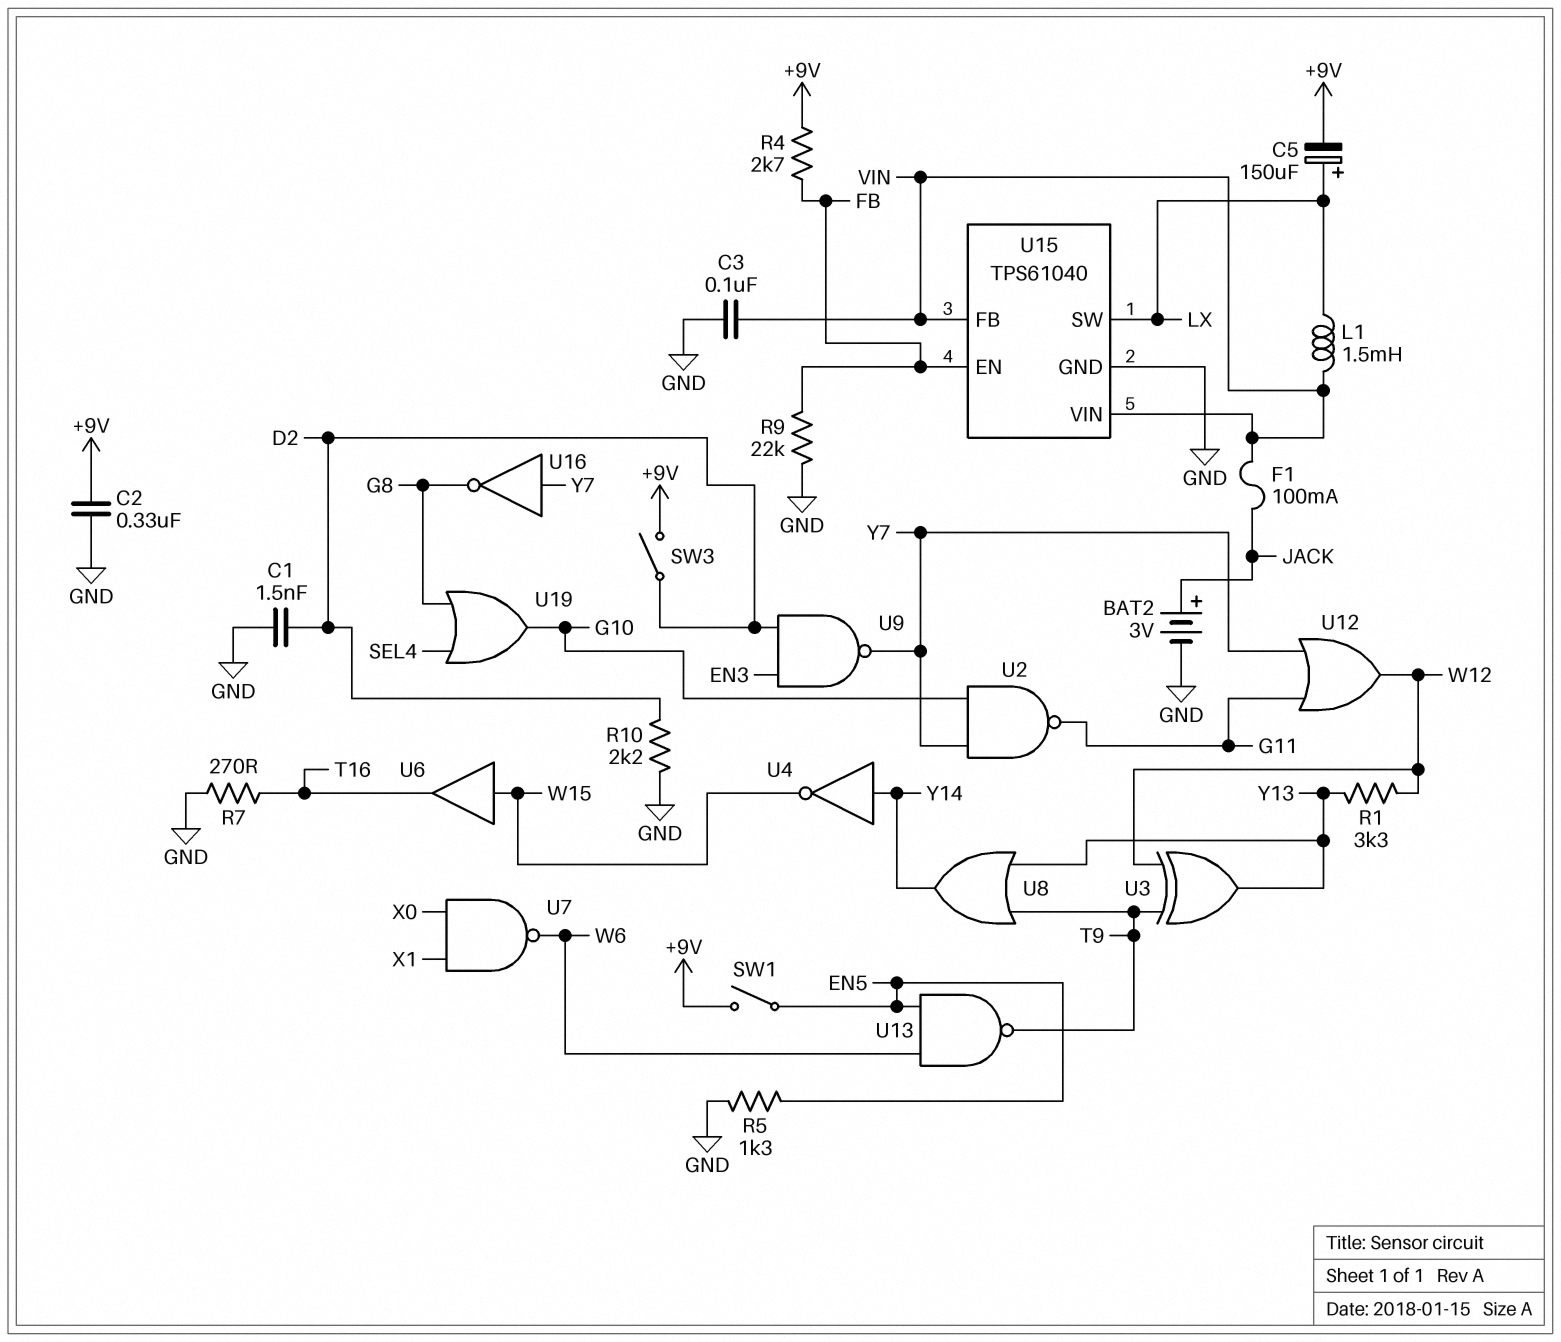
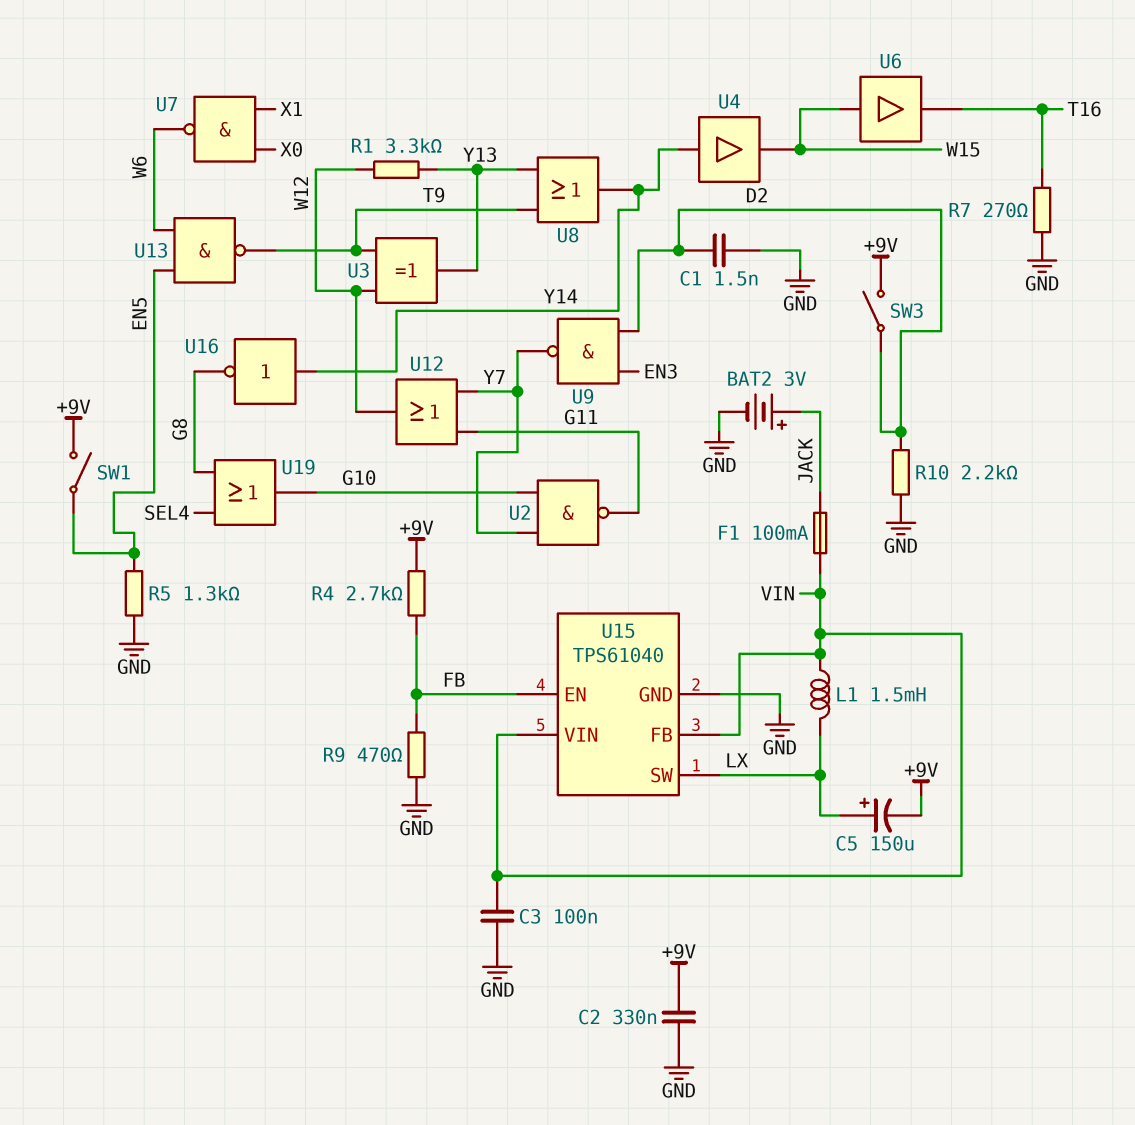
R9: 22k (FB, GND) -> 470 (FB, GND)
U4: NOT (in Y14, out W15) -> buffer (in Y14, out W15)
U16: NOT (in Y7, out G8) -> NOT (in Y14, out G8)

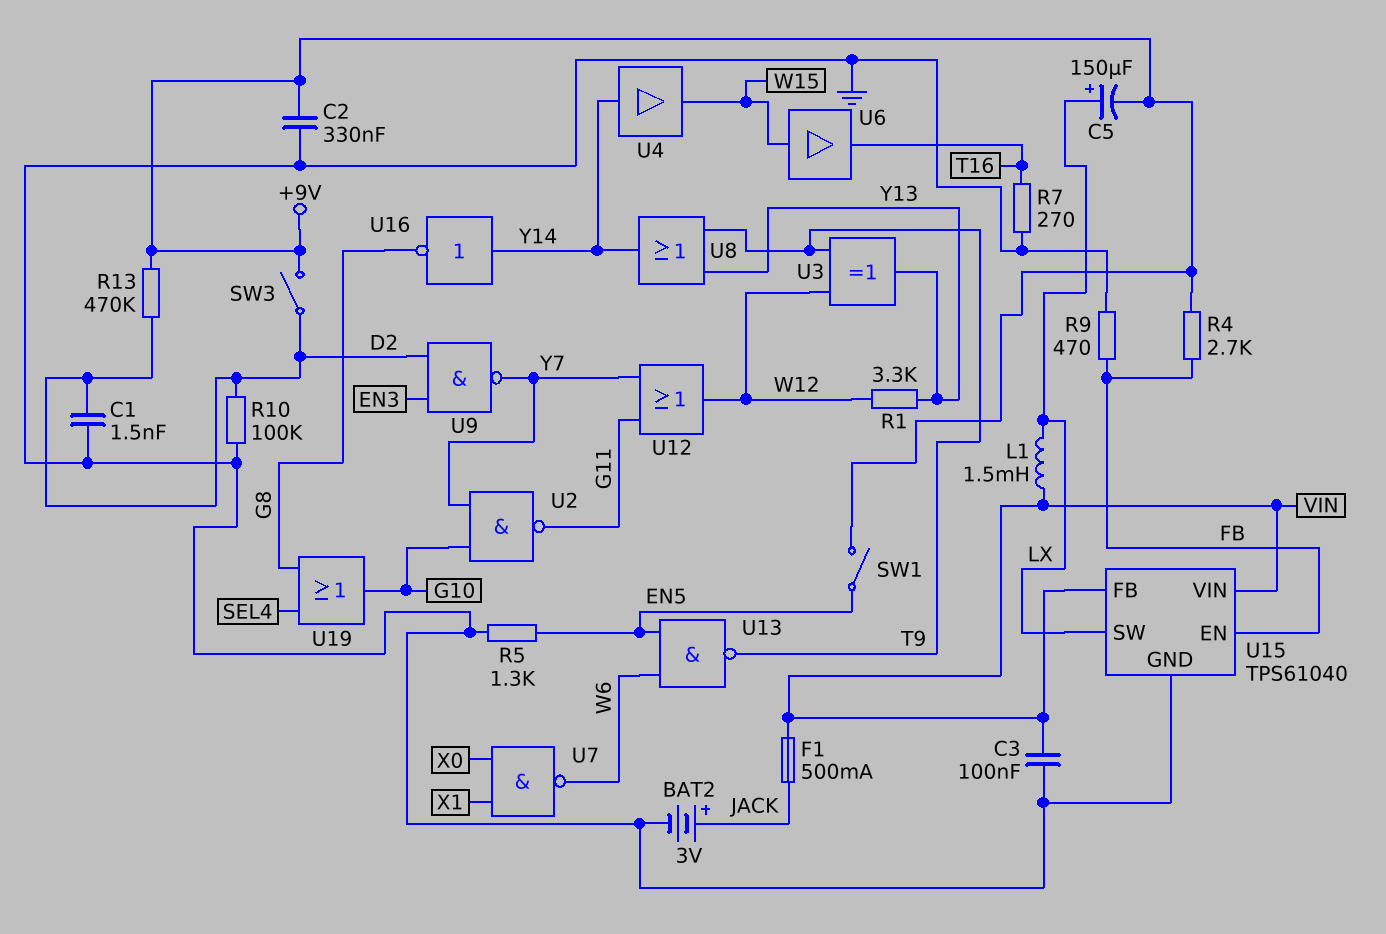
F1: 100mA (JACK, VIN) -> 500mA (JACK, VIN)
R10: 2.2k (D2, GND) -> 100k (D2, GND)
R13: none -> 470k (+9V, D2)

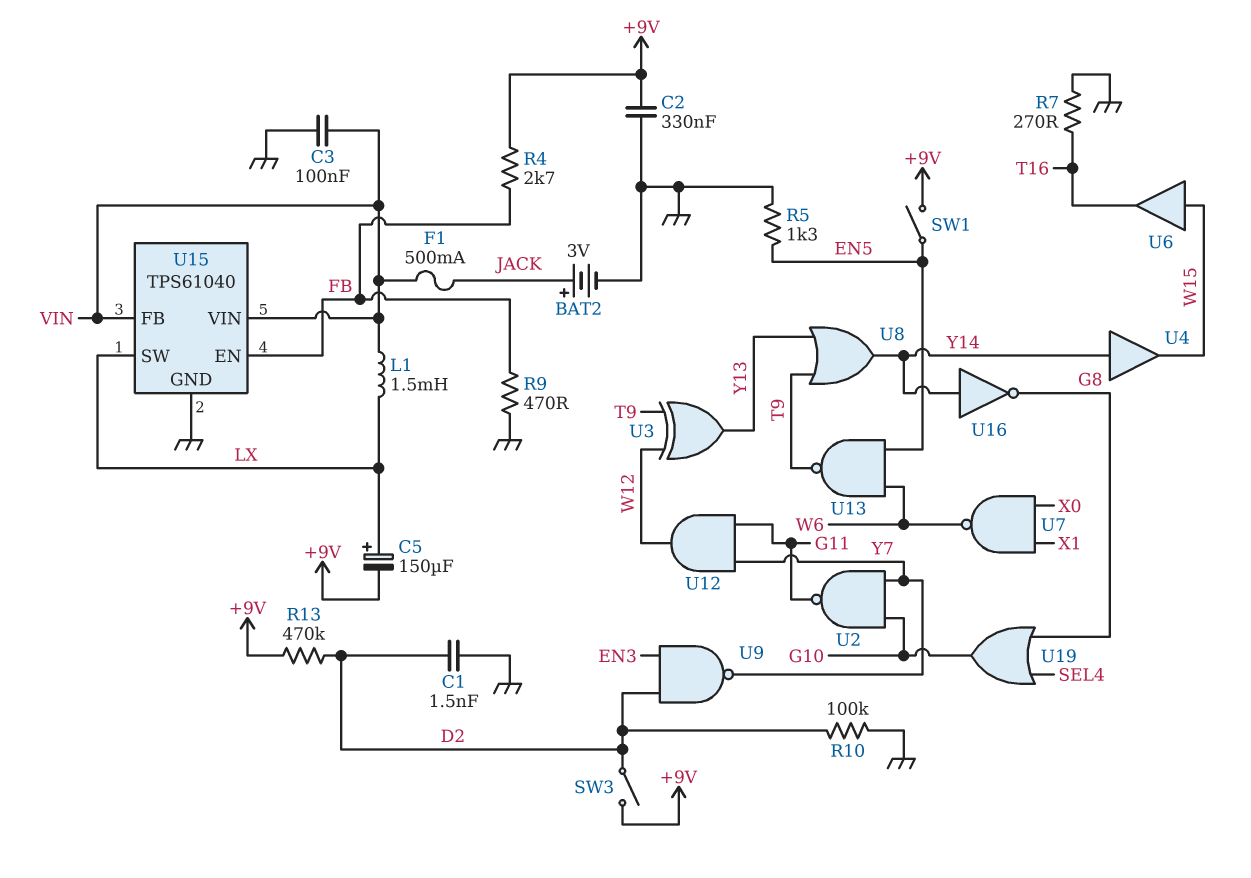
R1: 3.3k (W12, Y13) -> none
U12: OR (in G11, in Y7, out W12) -> AND (in G11, in Y7, out W12)

